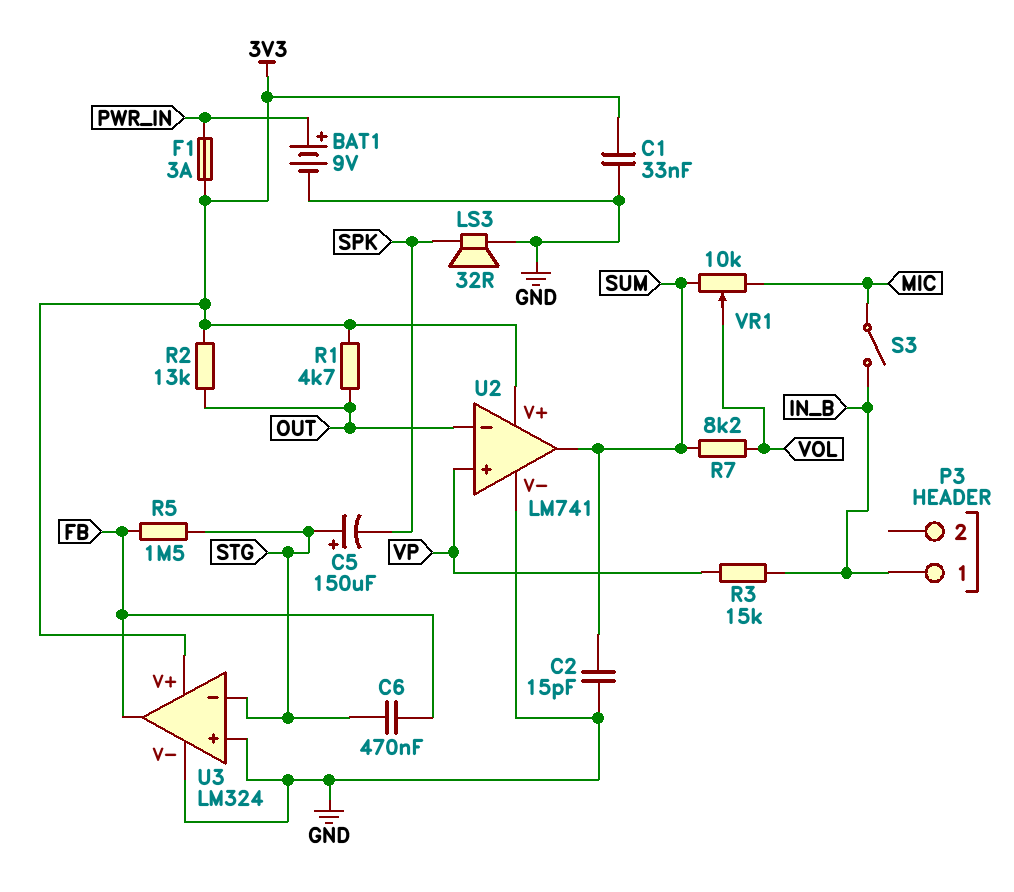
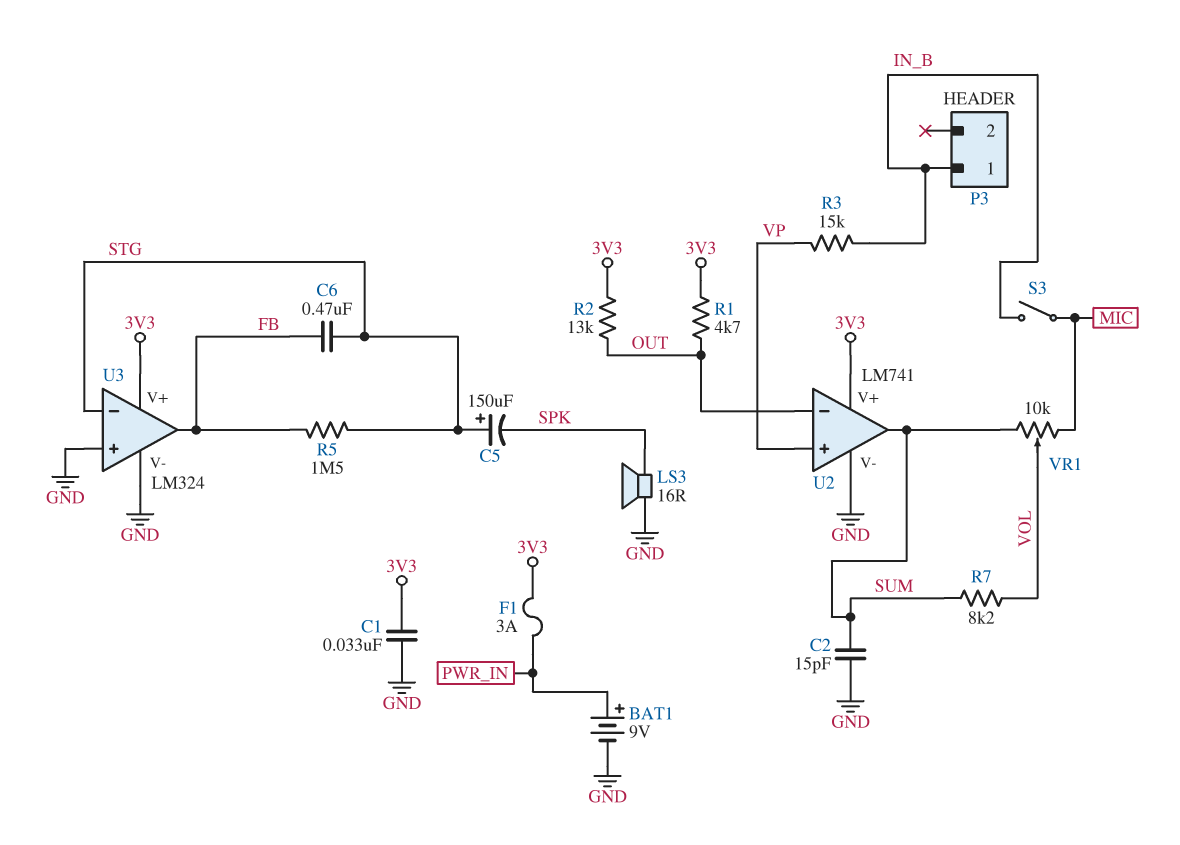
LS3: speaker 32R (GND, SPK) -> speaker 16R (GND, SPK)

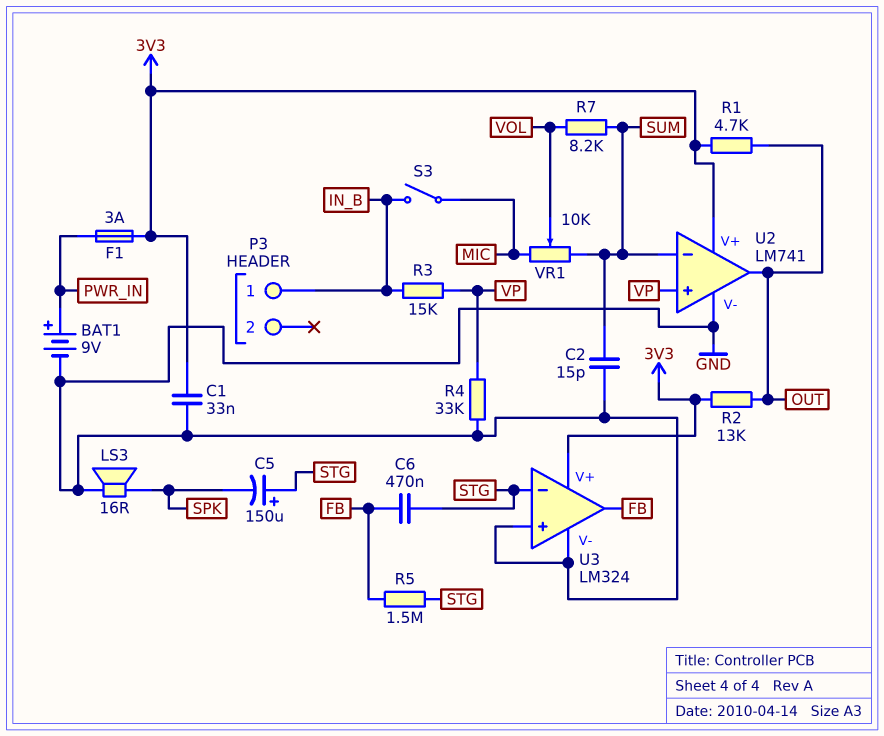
R4: none -> 33k (GND, VP)
U2 pin in-: OUT -> SUM
U2 pin out: SUM -> OUT

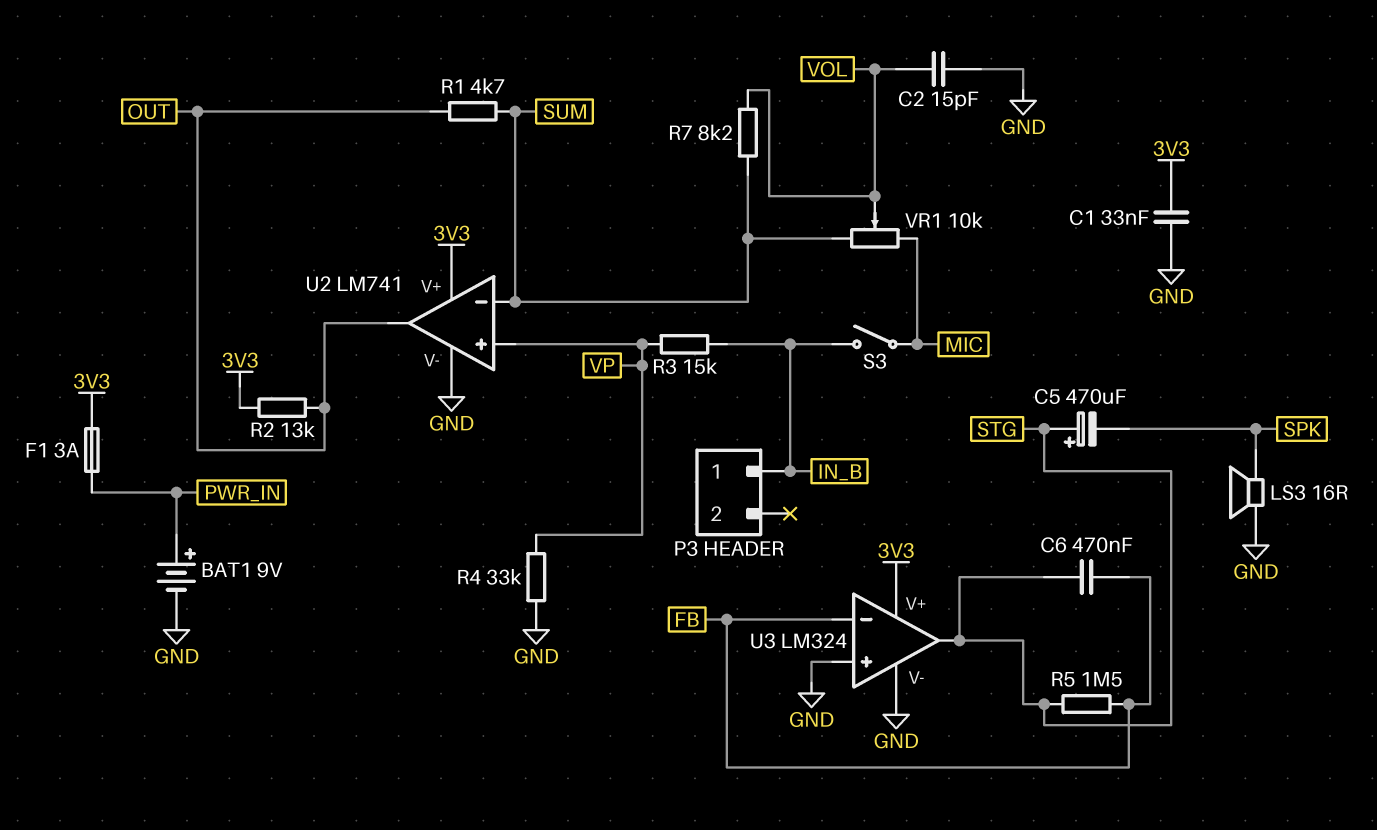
C2: 15pF (GND, SUM) -> 15pF (GND, VOL)
C5: 150uF (plus STG, minus SPK) -> 470uF (plus STG, minus SPK)
R1: 4.7k (3V3, OUT) -> 4.7k (OUT, SUM)
U3 pin in-: STG -> FB
U3 pin out: FB -> STG

